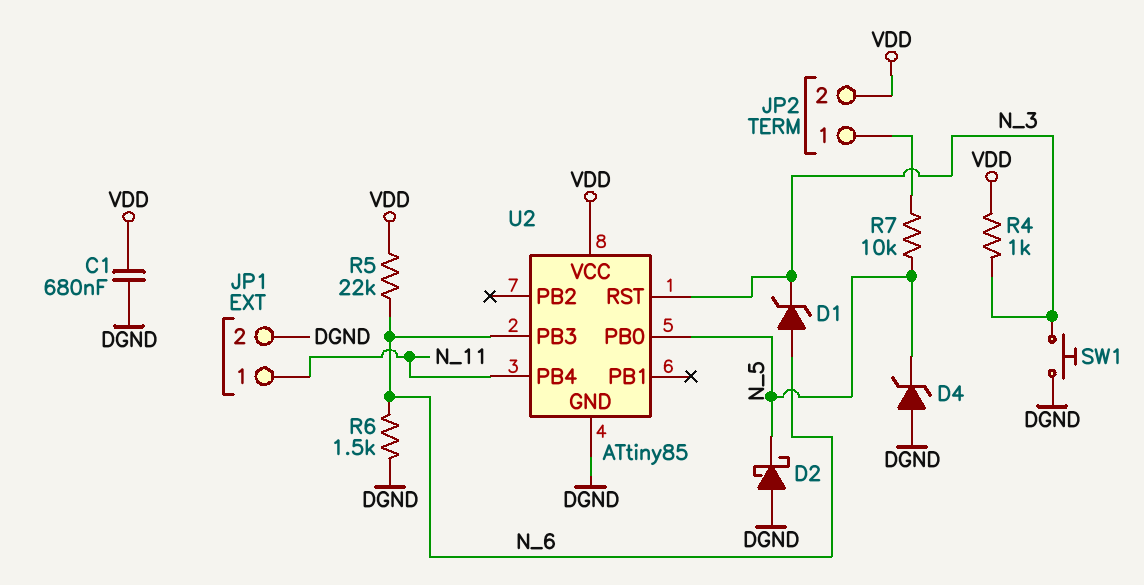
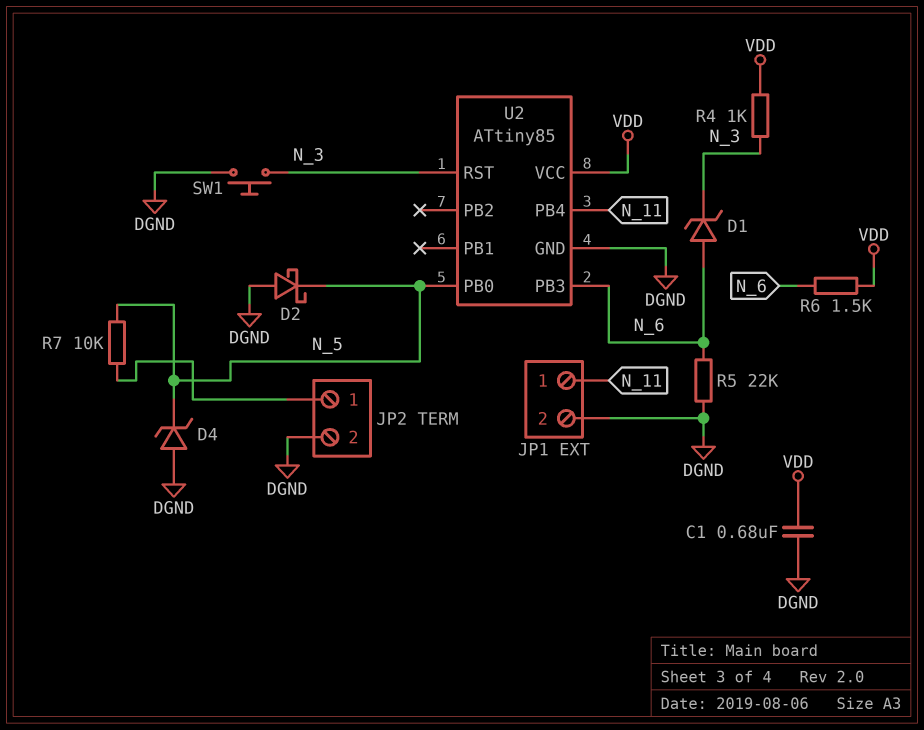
JP2 pin 2: VDD -> DGND
R5: 22k (N_6, VDD) -> 22k (DGND, N_6)
R6: 1.5k (DGND, N_6) -> 1.5k (N_6, VDD)

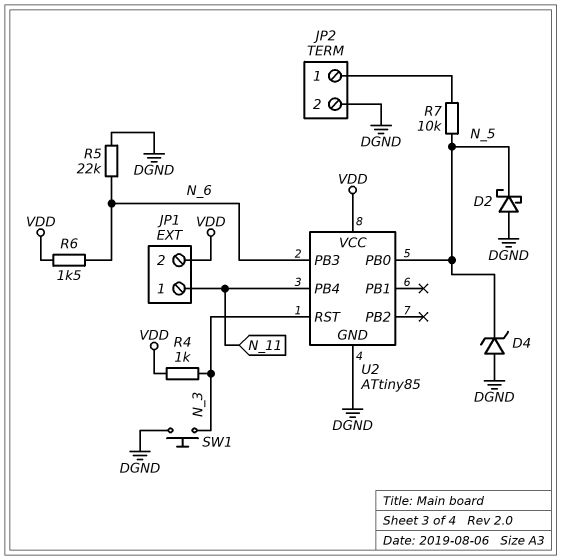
C1: 680nF (DGND, VDD) -> none
D1: zener (A N_6, K N_3) -> none
JP1 pin 2: DGND -> VDD

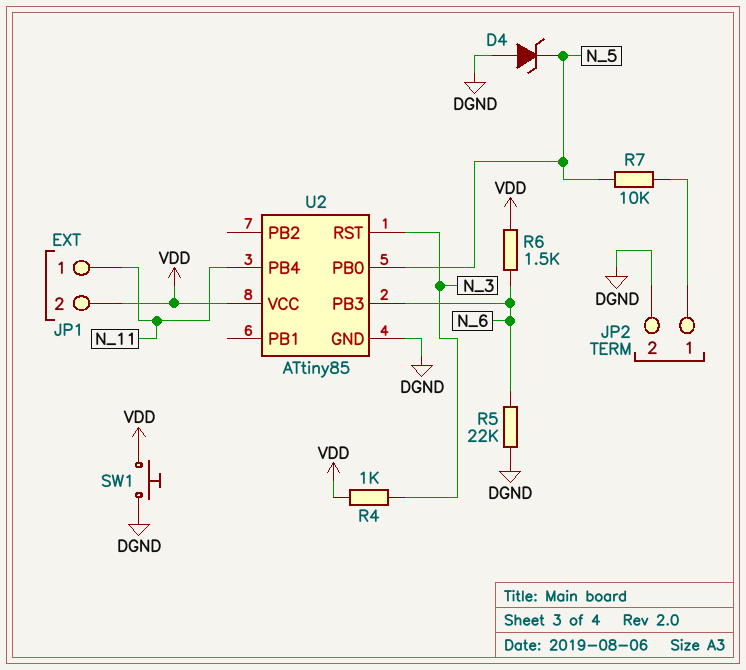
D2: schottky (A DGND, K N_5) -> none
SW1: button (DGND, N_3) -> button (DGND, VDD)

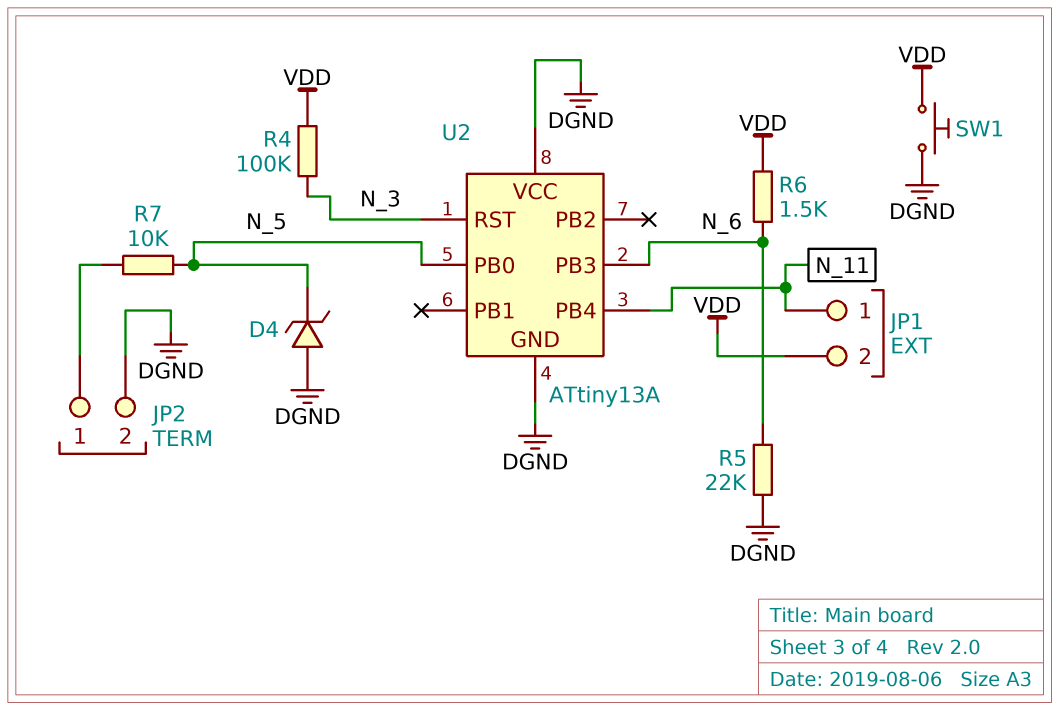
R4: 1k (N_3, VDD) -> 100k (N_3, VDD)
U2: ATtiny85 -> ATtiny13A
U2 pin VCC: VDD -> DGND

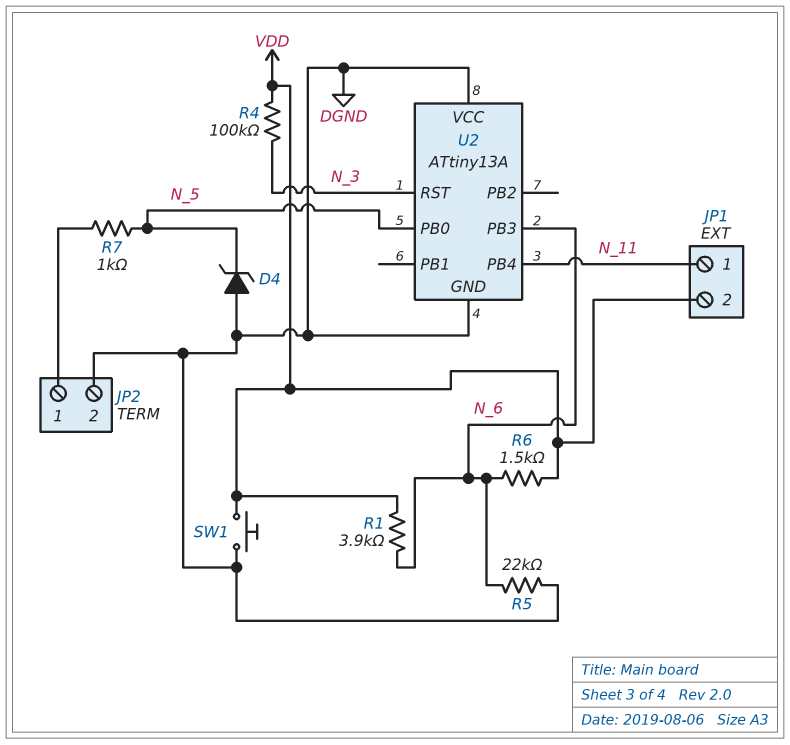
R1: none -> 3.9k (N_6, VDD)
R7: 10k (JP2/1, N_5) -> 1k (JP2/1, N_5)

